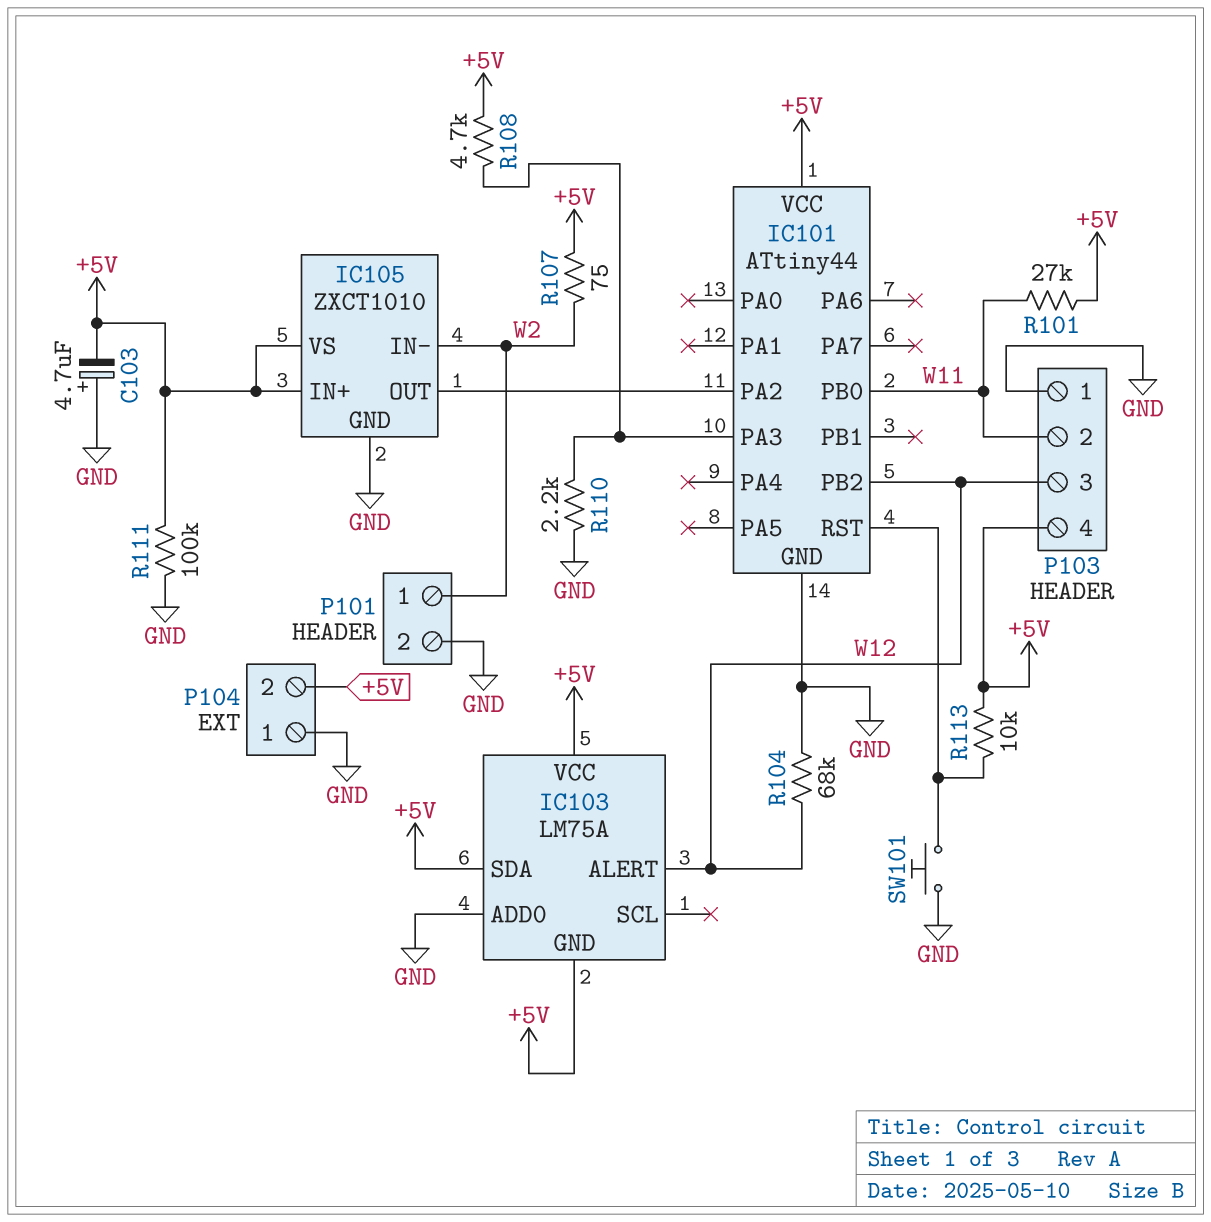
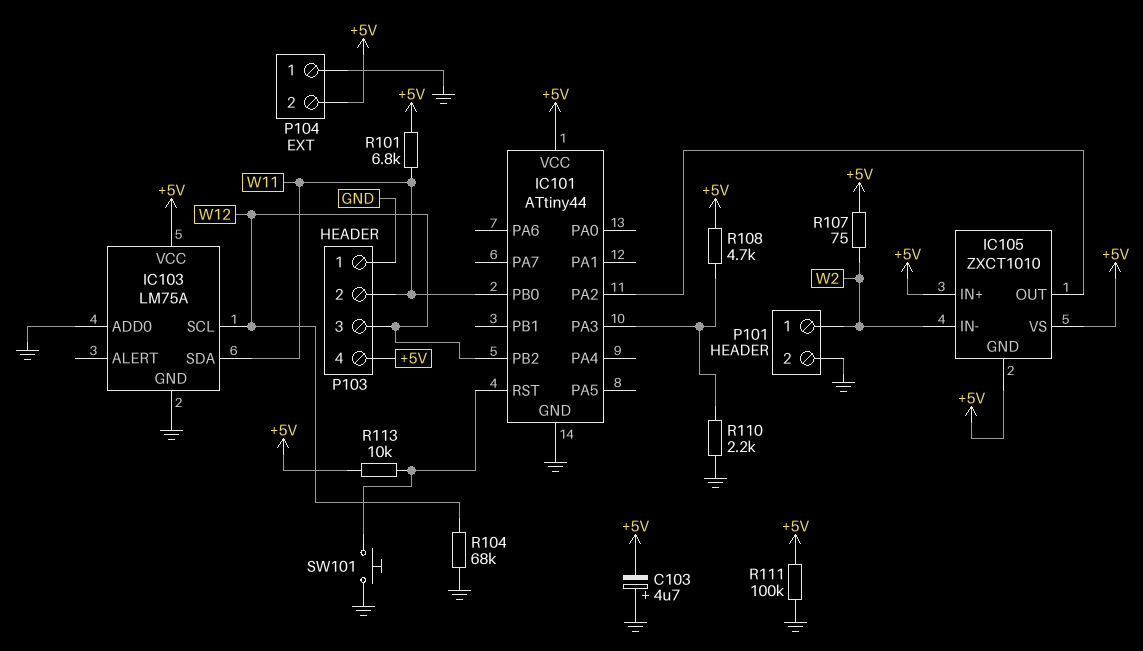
IC103 pin ALERT: W12 -> none
IC103 pin GND: +5V -> GND
IC103 pin SCL: none -> W12
IC103 pin SDA: +5V -> W11
IC105 pin GND: GND -> +5V
R101: 27k (+5V, W11) -> 6.8k (+5V, W11)

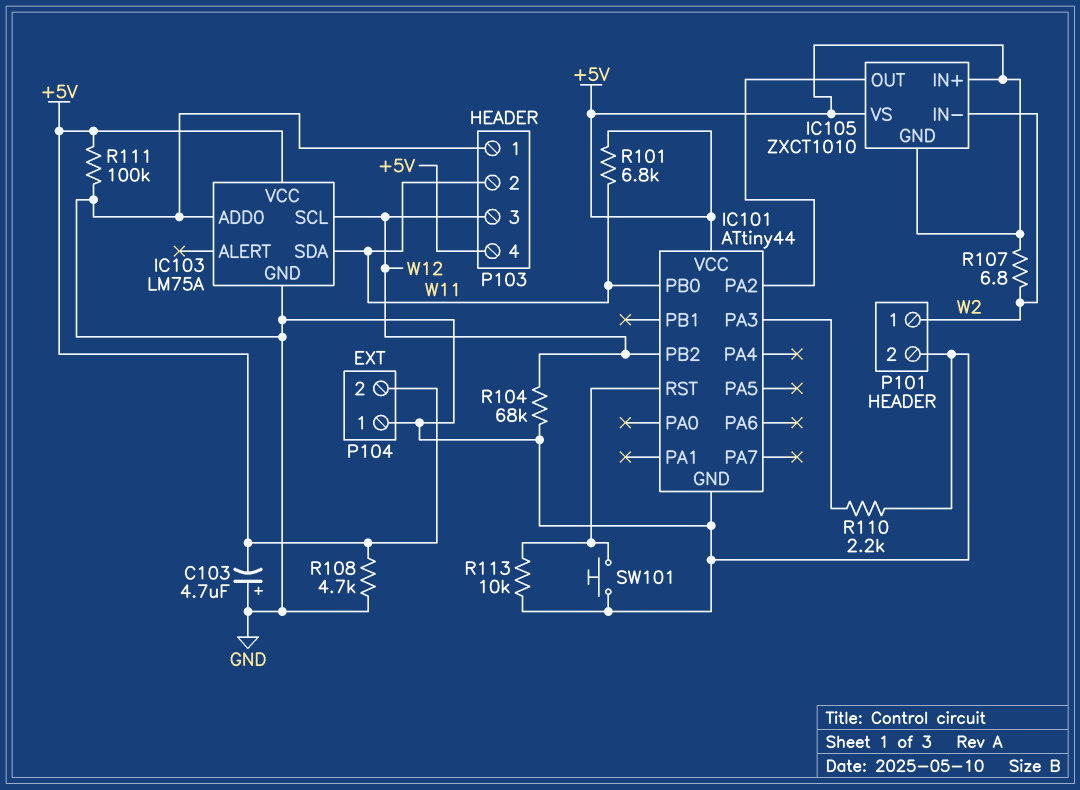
R107: 75 (+5V, W2) -> 6.8 (+5V, W2)
R108: 4.7k (+5V, IC101/PA3) -> 4.7k (+5V, GND)
R113: 10k (+5V, IC101/RST) -> 10k (GND, IC101/RST)

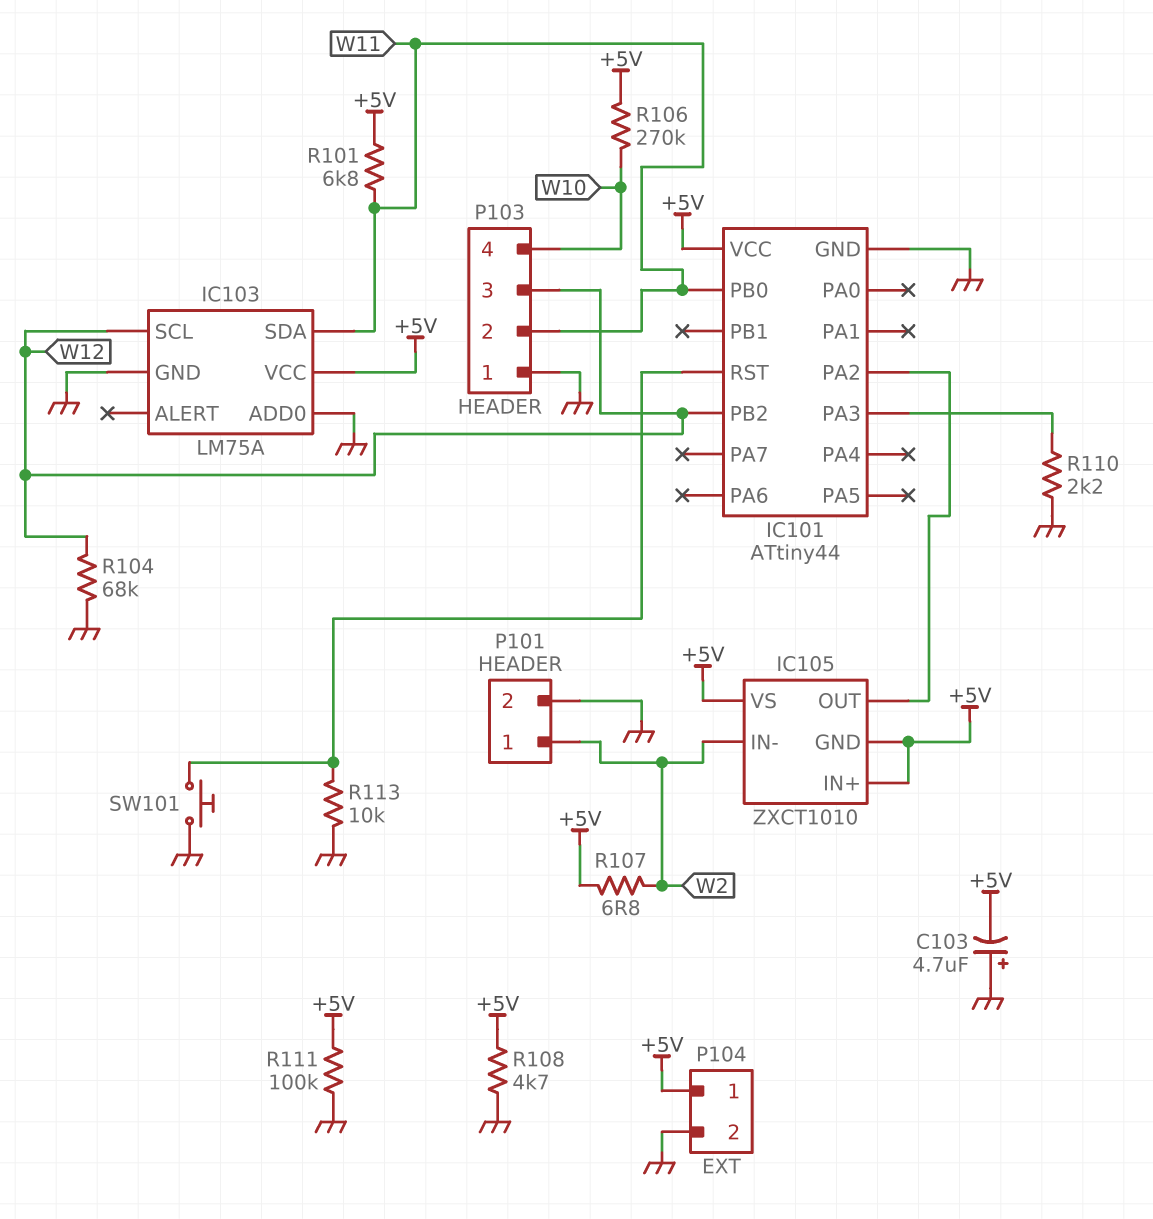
P103 pin 4: +5V -> W10
P104 pin 1: GND -> +5V
P104 pin 2: +5V -> GND
R106: none -> 270k (+5V, W10)

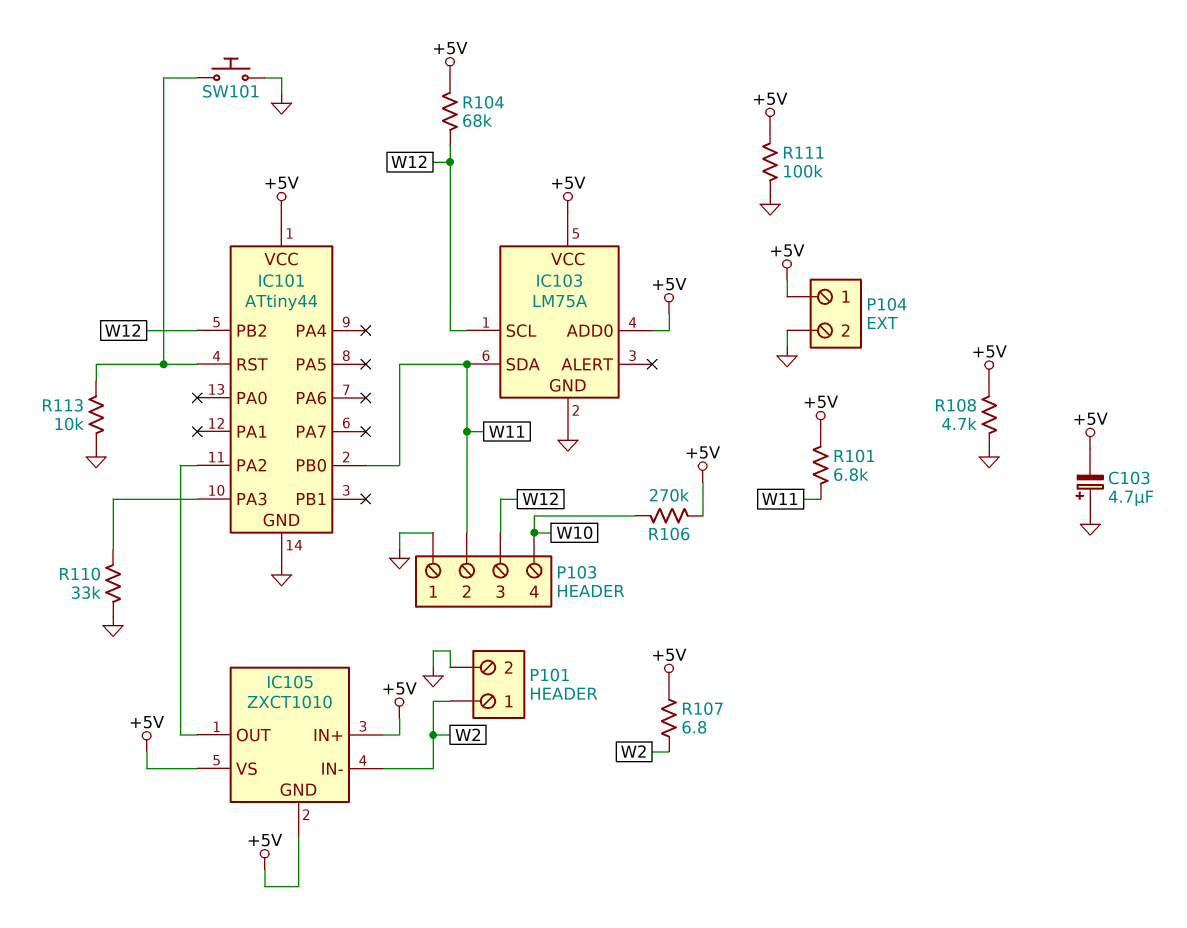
IC103 pin ADD0: GND -> +5V
R104: 68k (GND, W12) -> 68k (+5V, W12)
R110: 2.2k (GND, IC101/PA3) -> 33k (GND, IC101/PA3)

